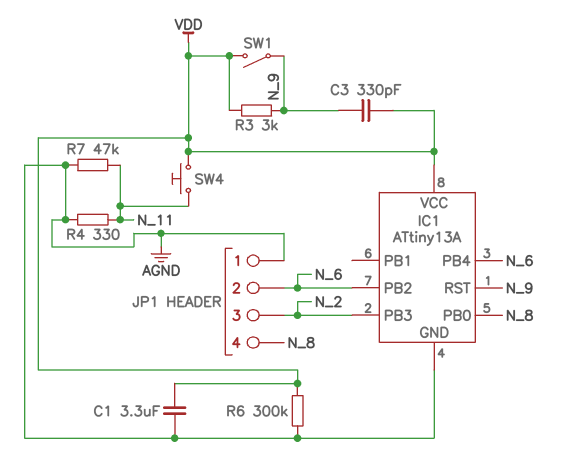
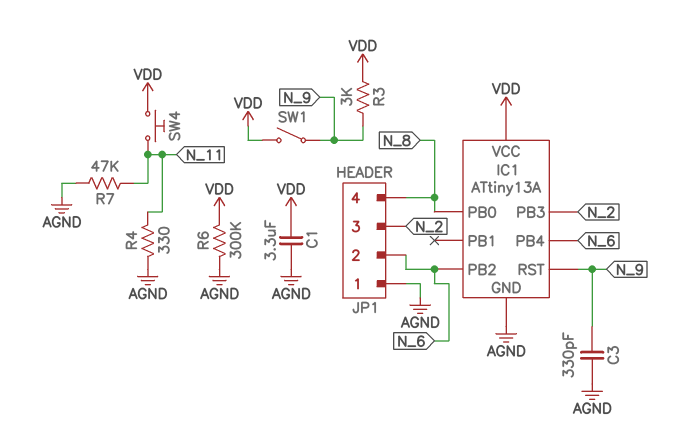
C3: 330pF (N_9, VDD) -> 330pF (AGND, N_9)

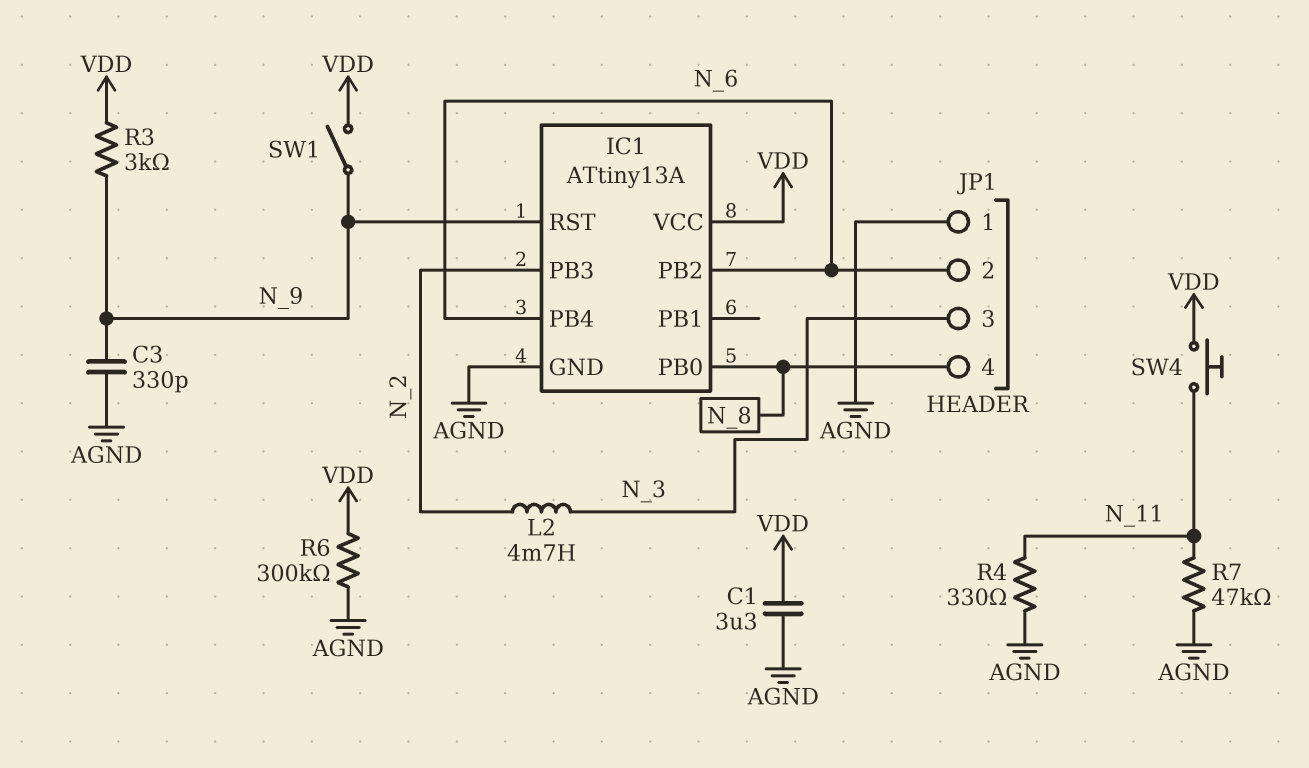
JP1 pin 3: N_2 -> N_3
L2: none -> 4.7mH (N_2, N_3)

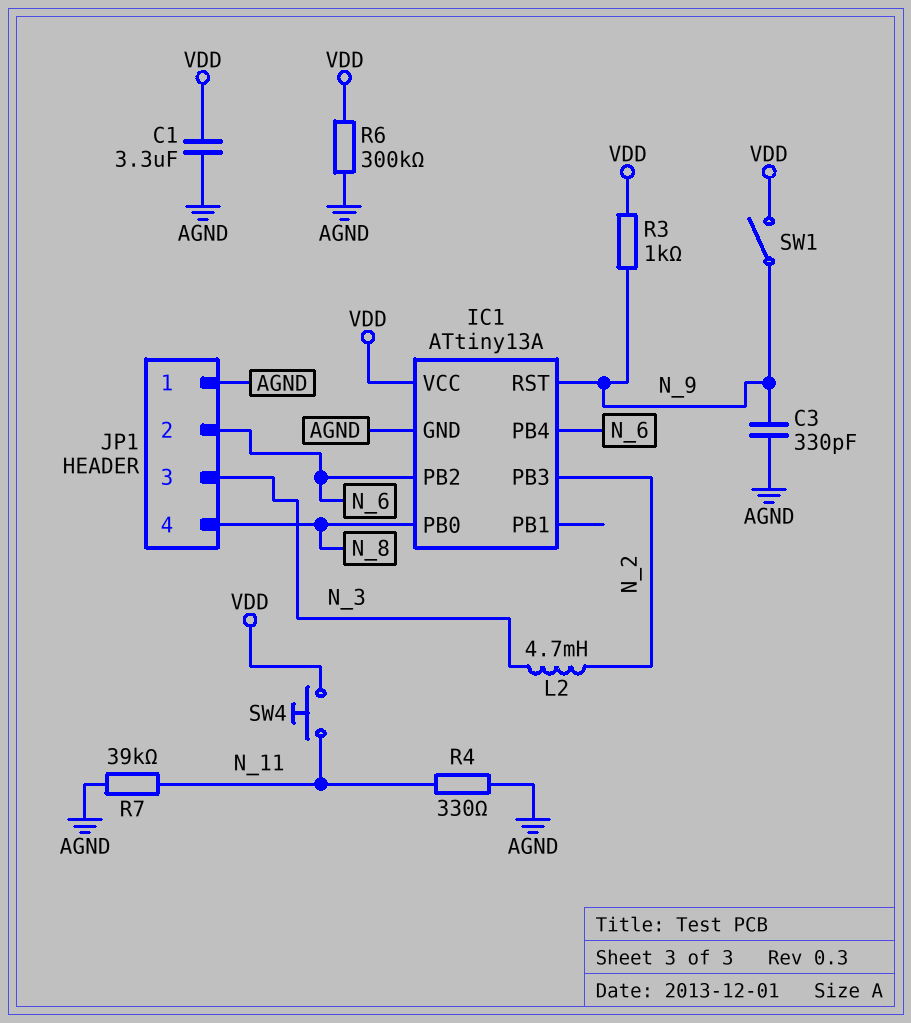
R3: 3k (N_9, VDD) -> 1k (N_9, VDD)
R7: 47k (AGND, N_11) -> 39k (AGND, N_11)

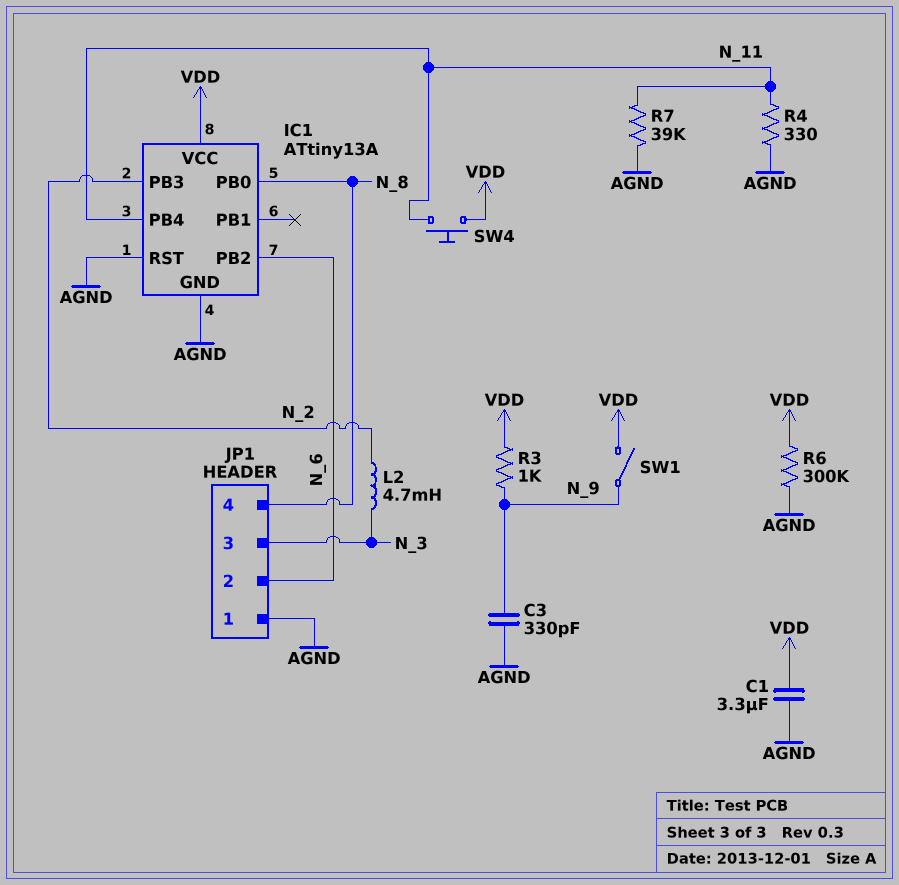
IC1 pin PB4: N_6 -> N_11
IC1 pin RST: N_9 -> AGND

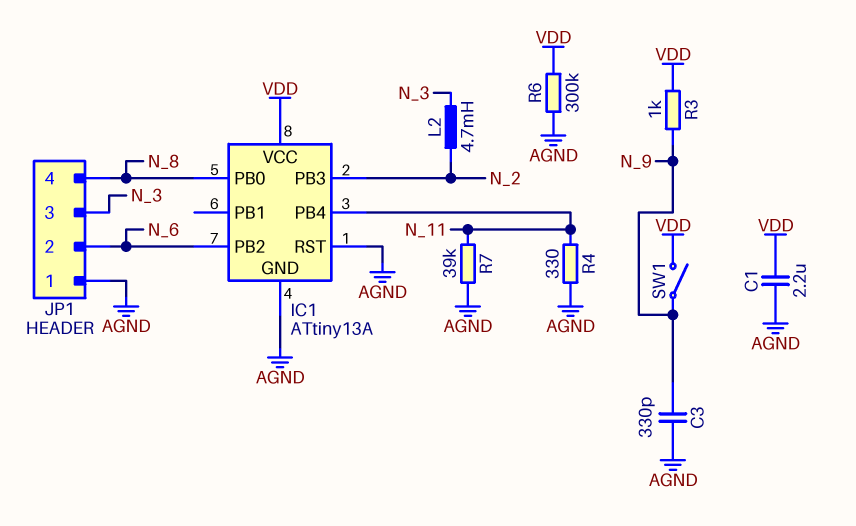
C1: 3.3uF (AGND, VDD) -> 2.2uF (AGND, VDD)
SW4: button (N_11, VDD) -> none

